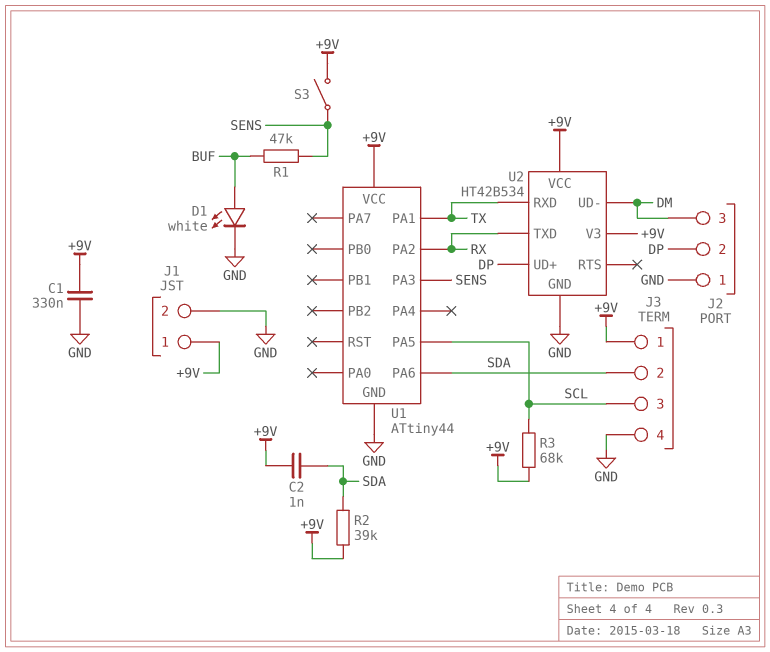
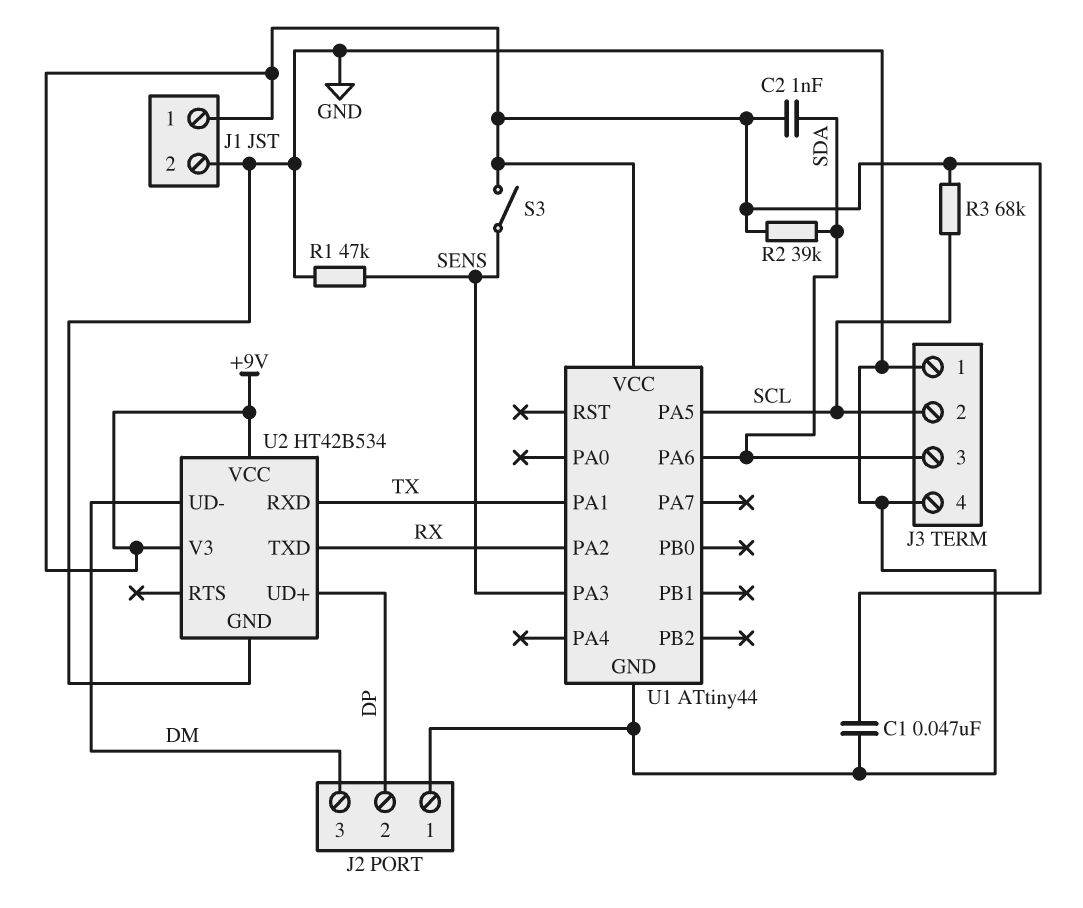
C1: 330nF (+9V, GND) -> 47nF (+9V, GND)
D1: LED white (A BUF, K GND) -> none
J3 pin 1: +9V -> GND
J3 pin 2: SDA -> SCL
J3 pin 3: SCL -> SDA
R1: 47k (BUF, SENS) -> 47k (GND, SENS)

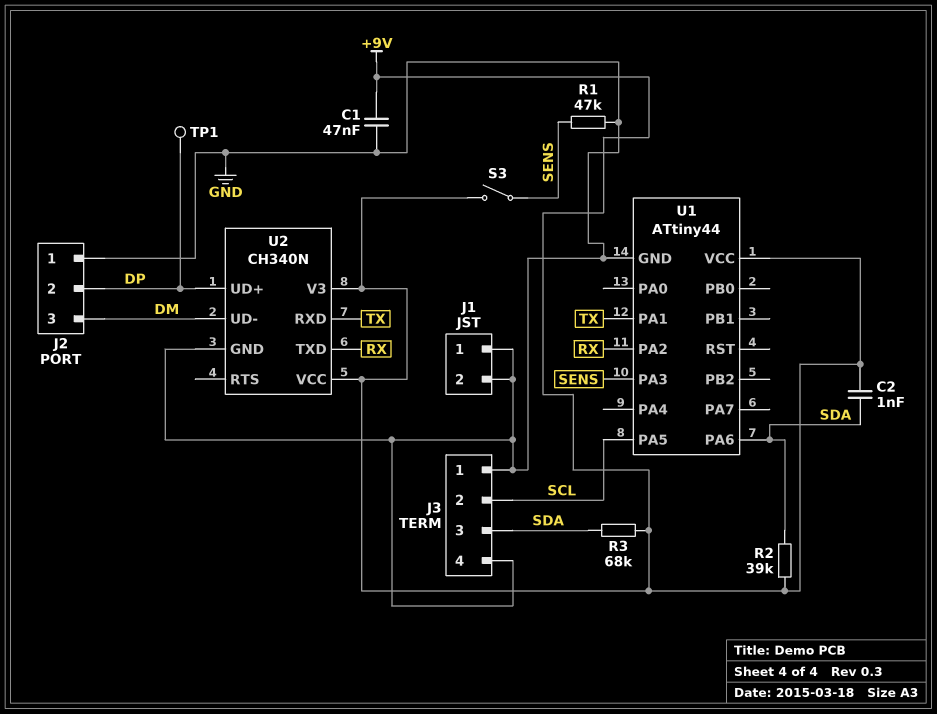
J1 pin 1: +9V -> GND
R3: 68k (+9V, SCL) -> 68k (+9V, SDA)
TP1: none -> test point (DP)
U2: HT42B534 -> CH340N

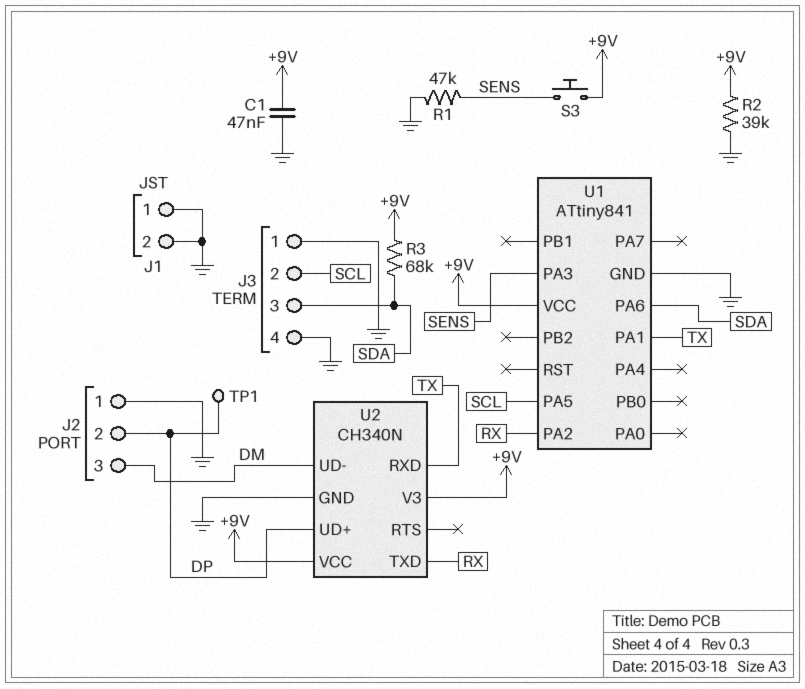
C2: 1nF (+9V, SDA) -> none
R2: 39k (+9V, SDA) -> 39k (+9V, GND)
S3: switch (+9V, SENS) -> button (+9V, SENS)
U1: ATtiny44 -> ATtiny841

